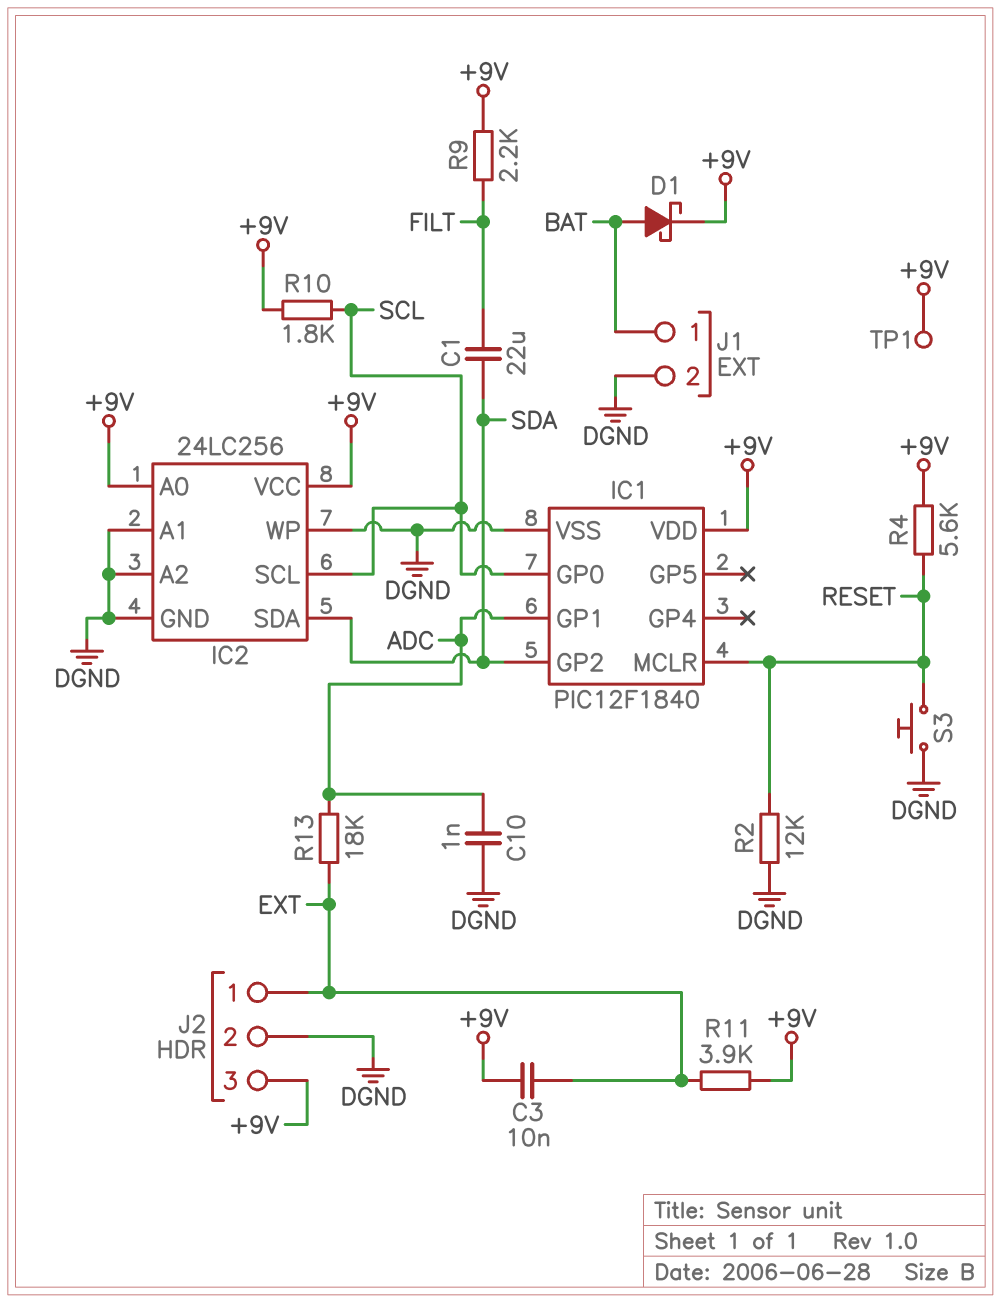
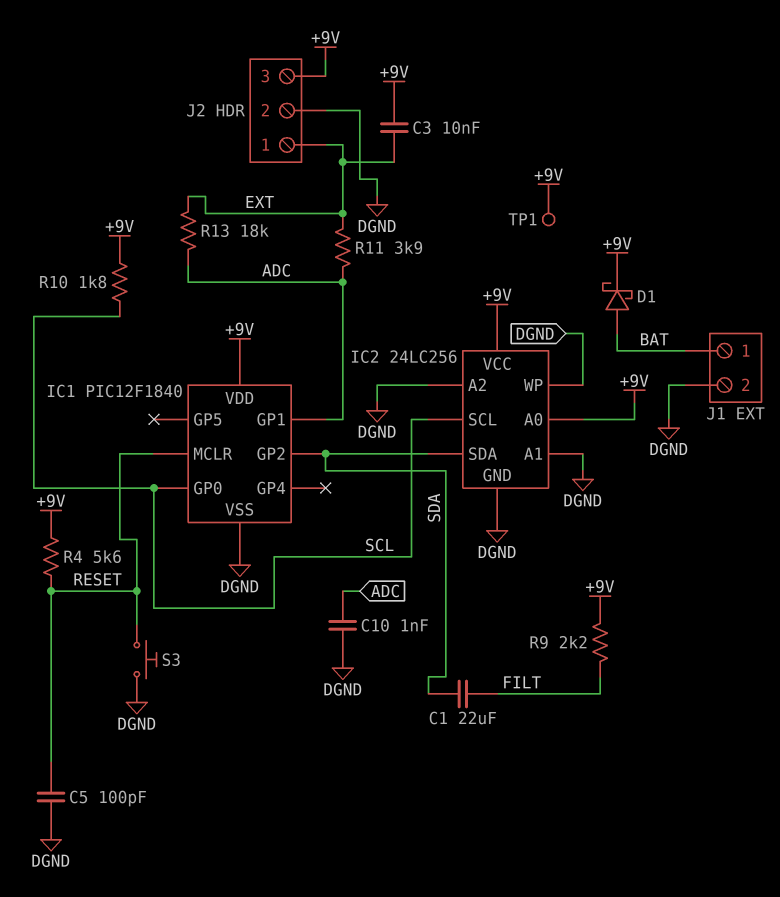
C5: none -> 100pF (DGND, RESET)
R2: 12k (DGND, RESET) -> none
R11: 3.9k (+9V, EXT) -> 3.9k (ADC, EXT)

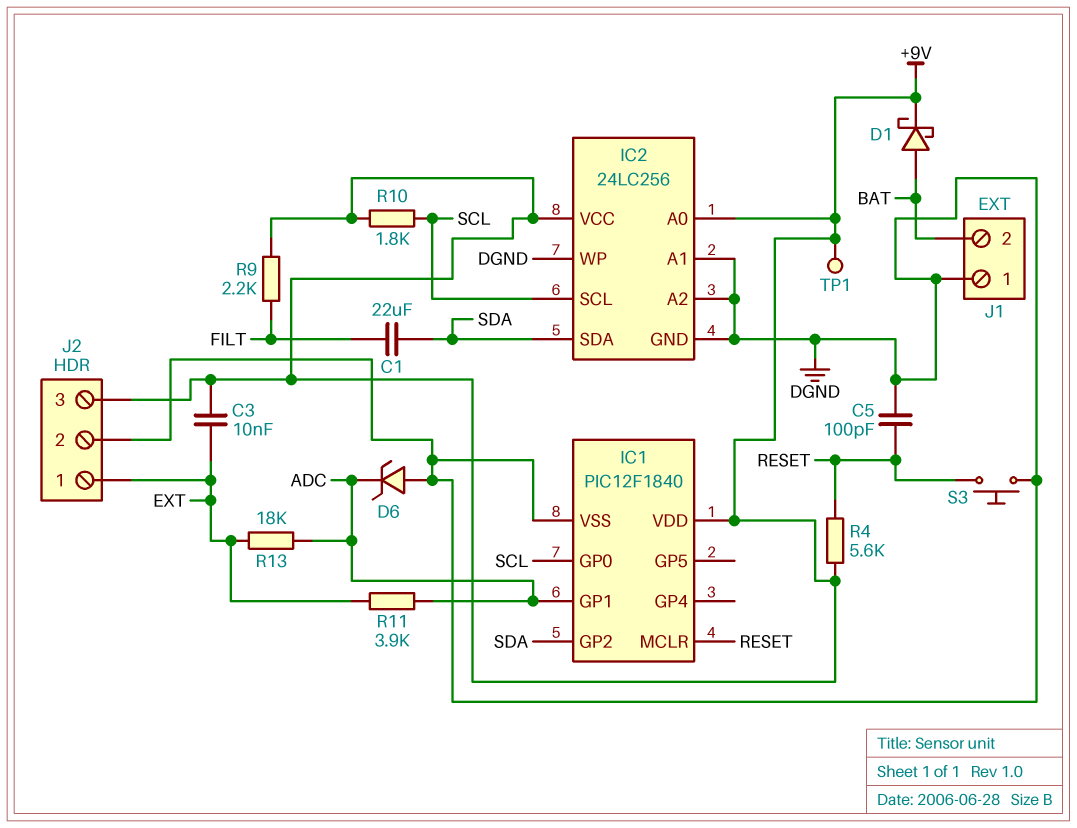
C10: 1nF (ADC, DGND) -> none
D6: none -> zener (A DGND, K ADC)
J1 pin 1: BAT -> DGND
J1 pin 2: DGND -> BAT

